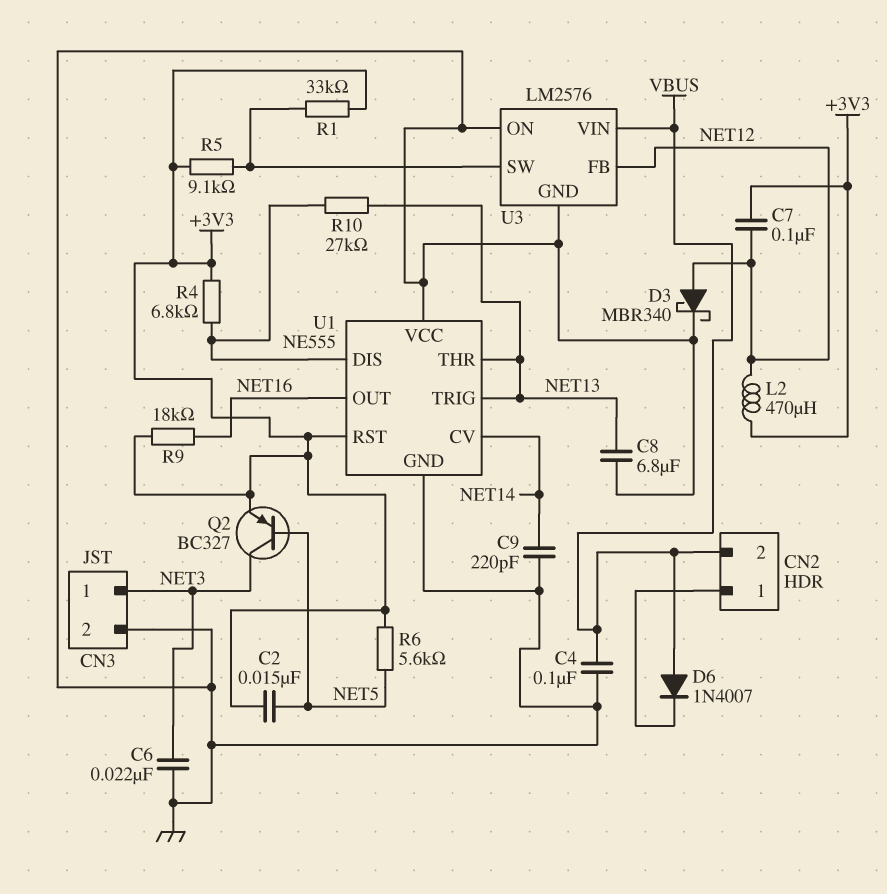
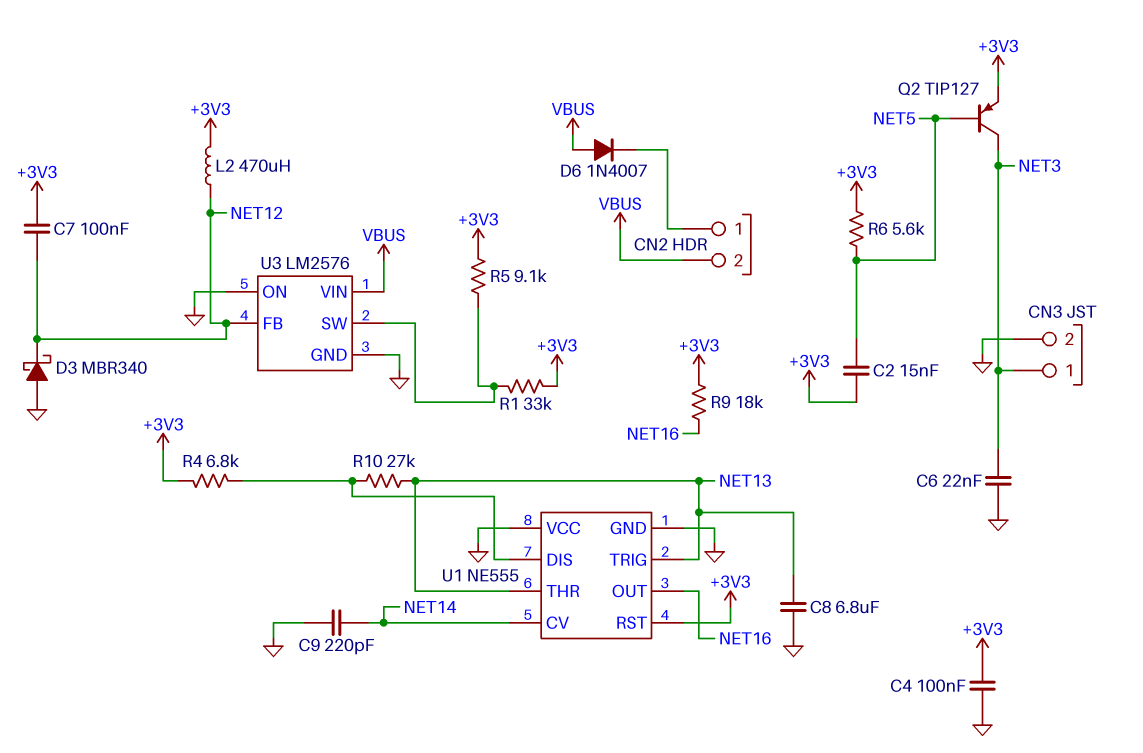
C4: 100nF (GND, VBUS) -> 100nF (+3V3, GND)
D3: schottky MBR340 (A NET12, K GND) -> schottky MBR340 (A GND, K NET12)
Q2: PNP BC327 (B NET5, C NET3, E +3V3) -> PNP TIP127 (B NET5, C NET3, E +3V3)

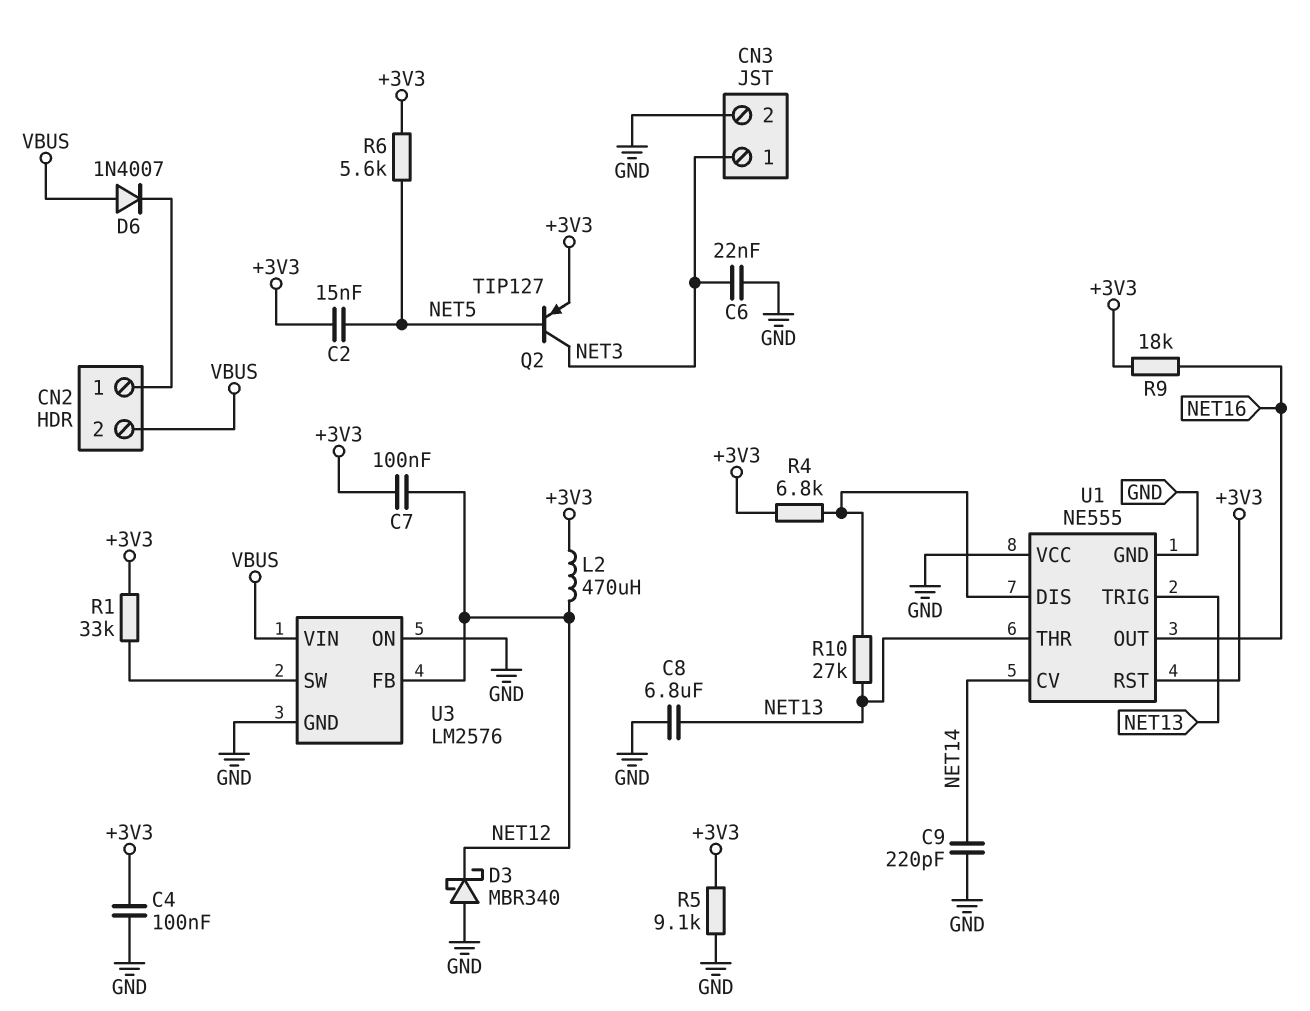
R5: 9.1k (+3V3, U3/SW) -> 9.1k (+3V3, GND)

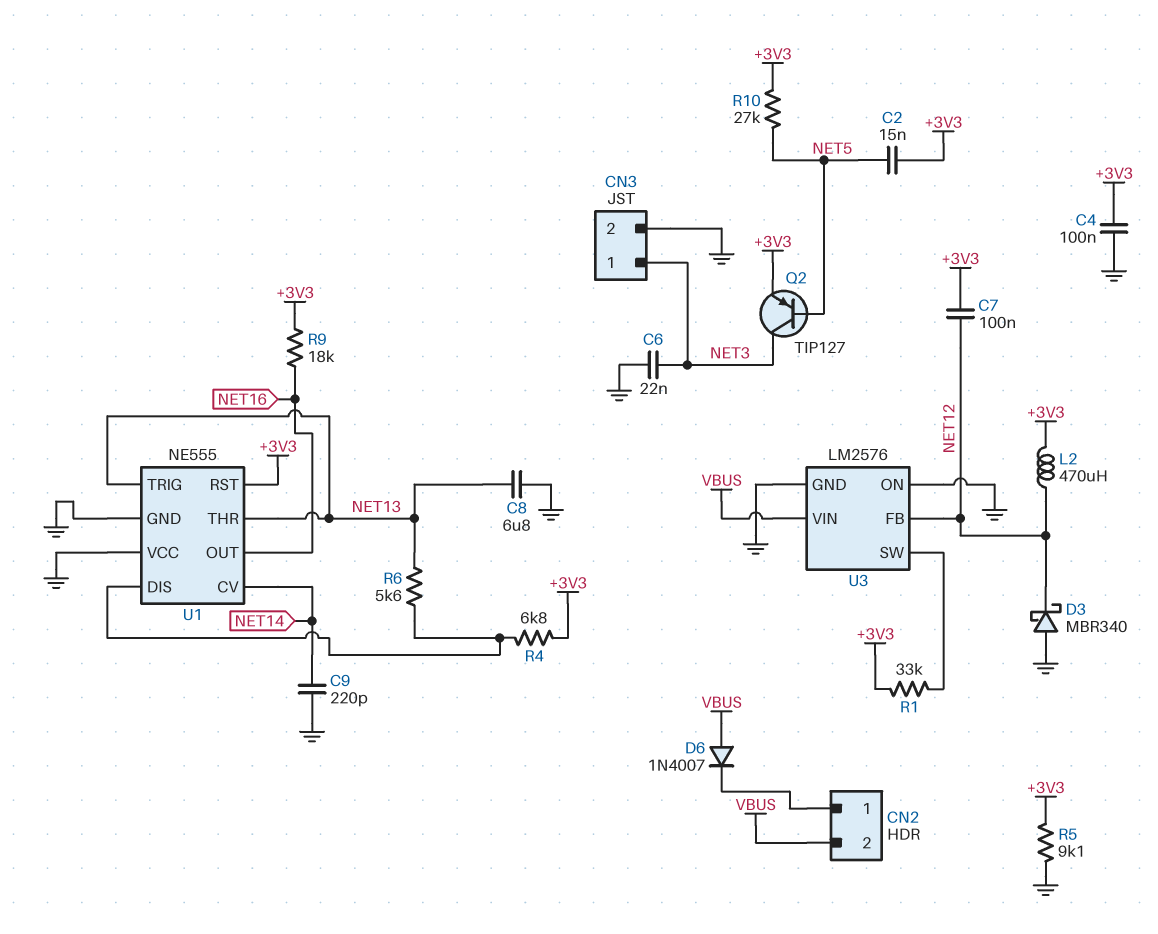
R6: 5.6k (+3V3, NET5) -> 5.6k (NET13, U1/DIS)
R10: 27k (NET13, U1/DIS) -> 27k (+3V3, NET5)

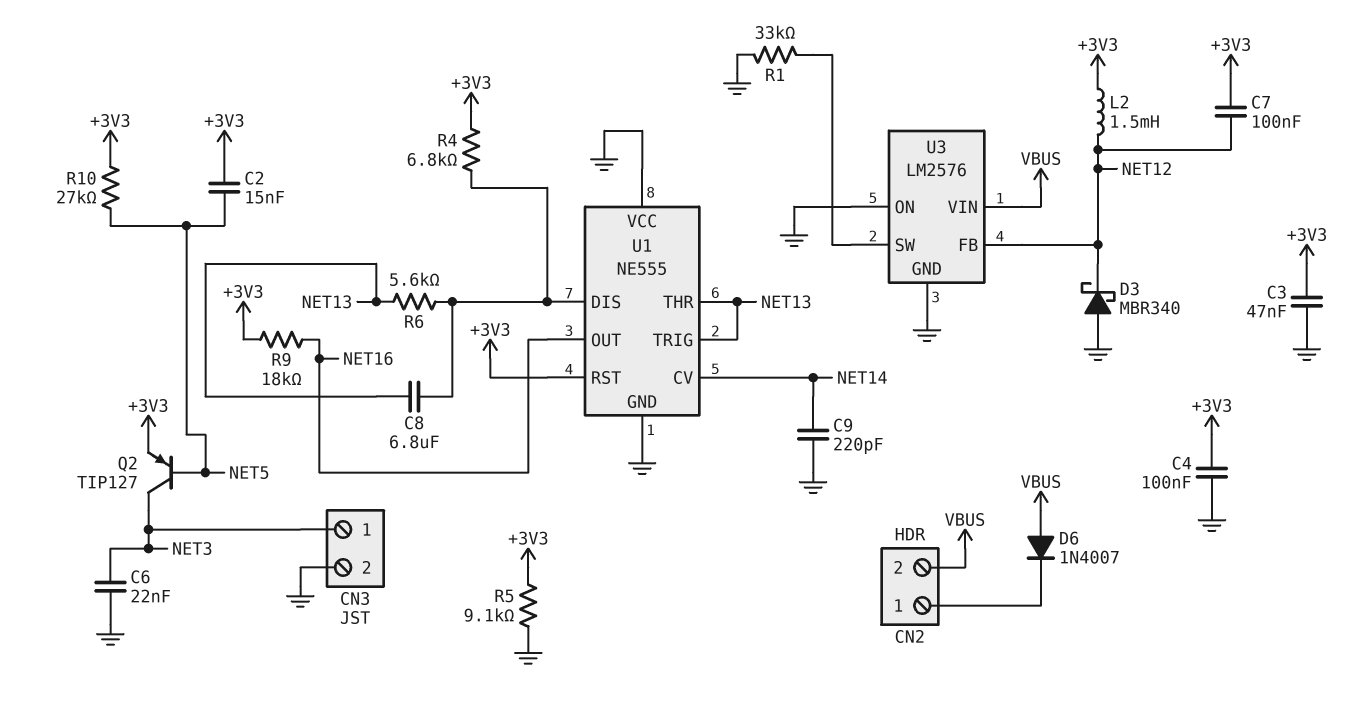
C3: none -> 47nF (+3V3, GND)
C8: 6.8uF (GND, NET13) -> 6.8uF (NET13, U1/DIS)
L2: 470uH (+3V3, NET12) -> 1.5mH (+3V3, NET12)
R1: 33k (+3V3, U3/SW) -> 33k (GND, U3/SW)

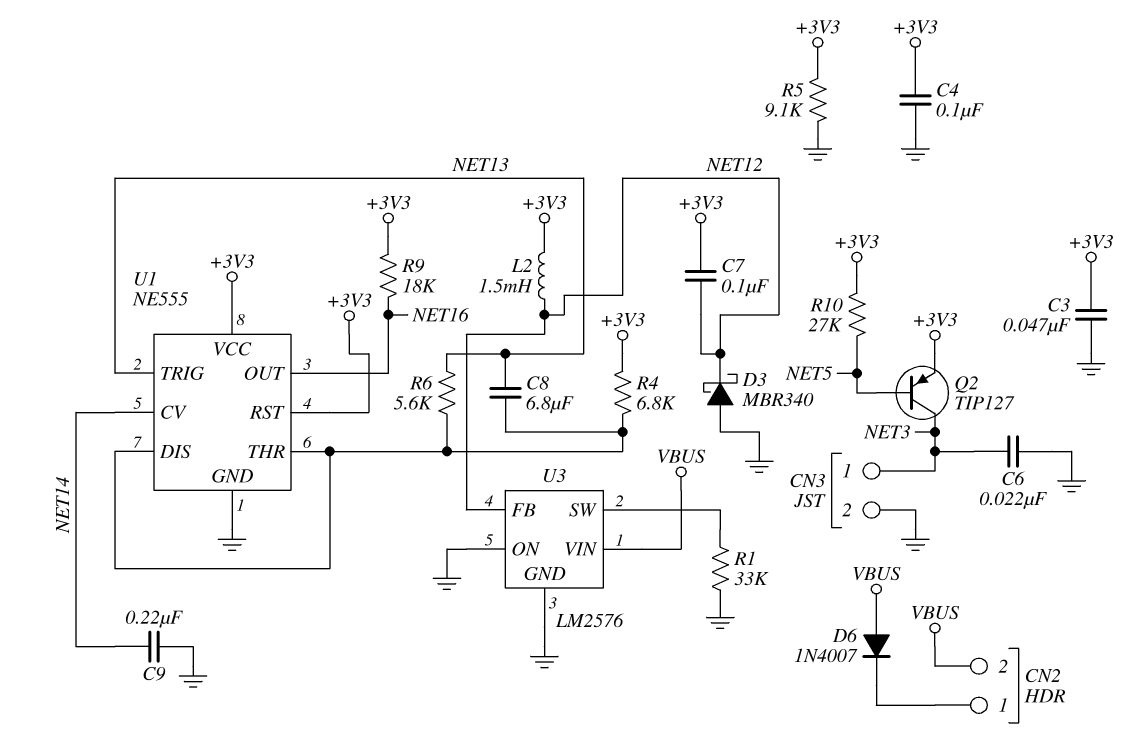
C2: 15nF (+3V3, NET5) -> none
C9: 220pF (GND, NET14) -> 220nF (GND, NET14)
U1 pin THR: NET13 -> U1/DIS
U1 pin VCC: GND -> +3V3

